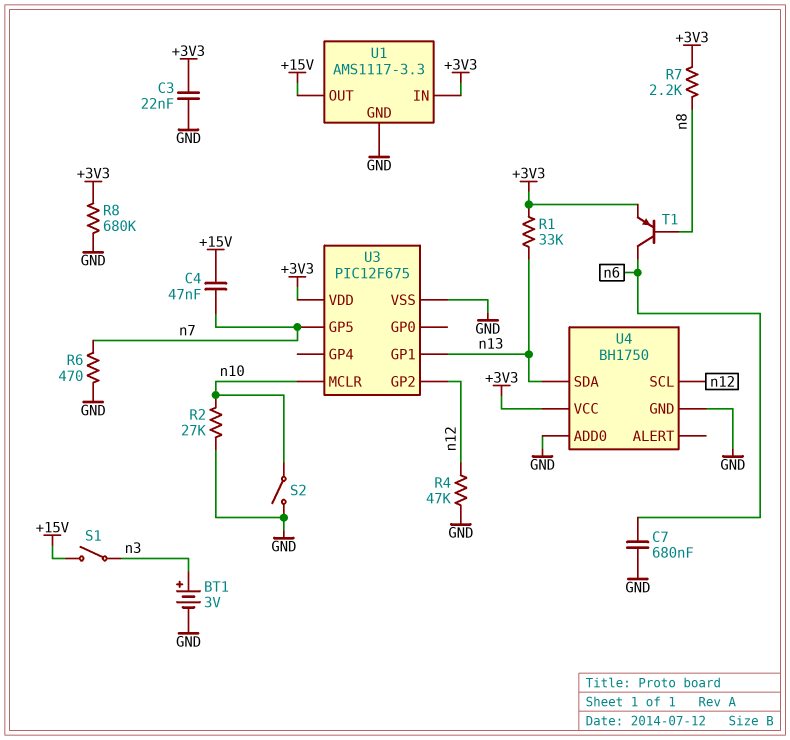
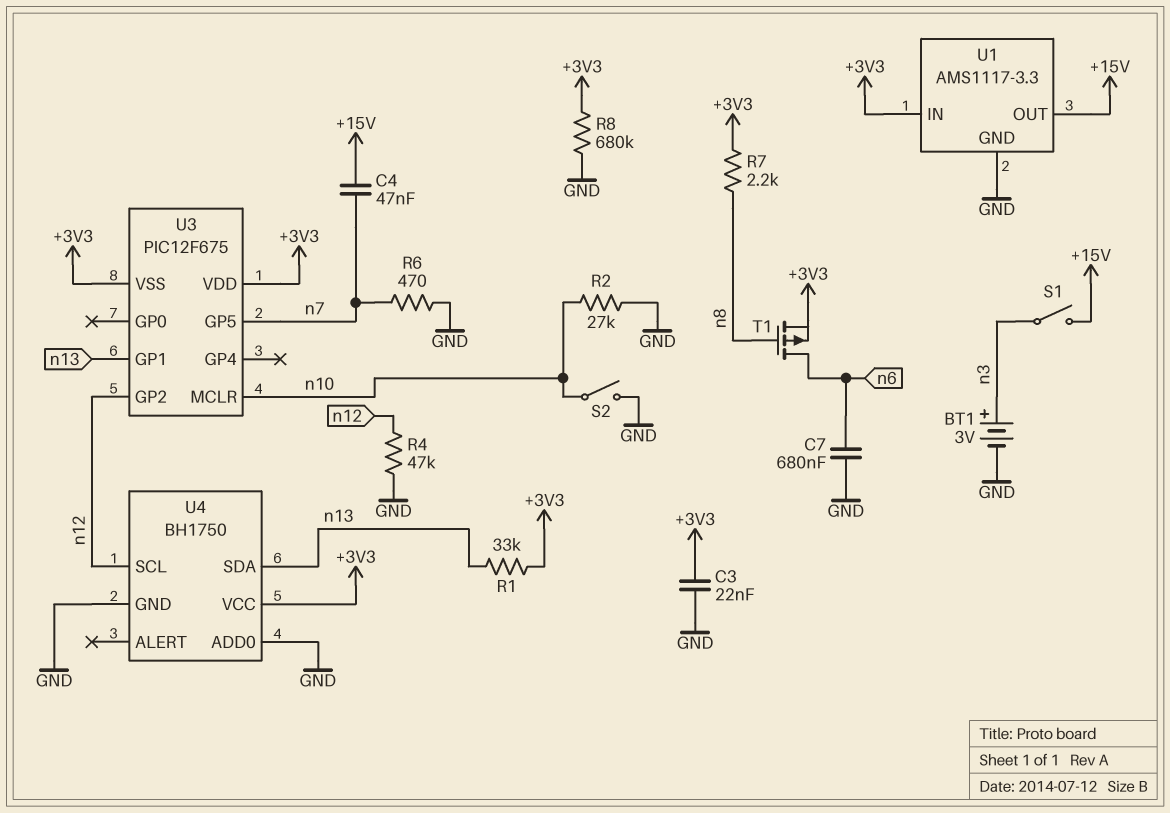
T1: PNP (B n8, C n6, E +3V3) -> PMOS (G n8, D n6, S +3V3)
U3 pin VSS: GND -> +3V3

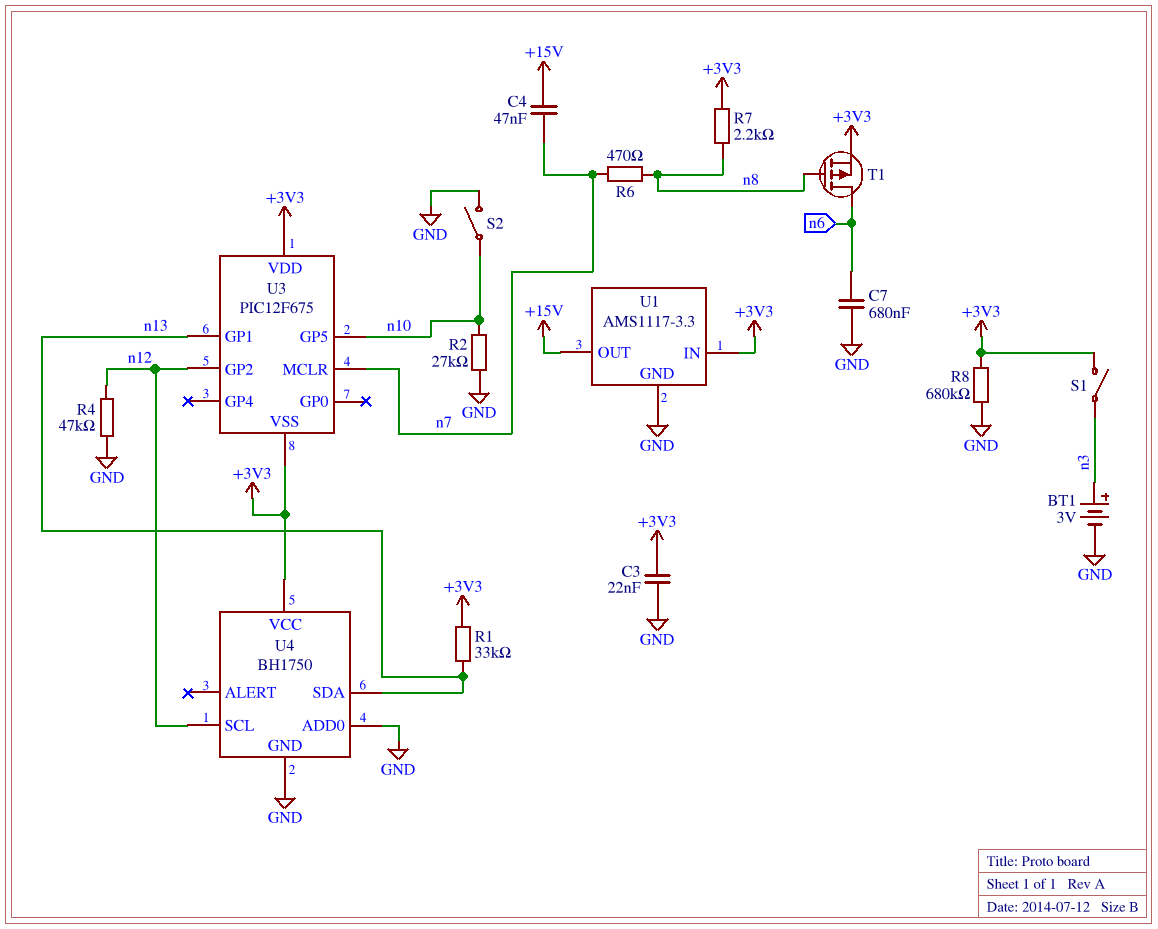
R6: 470 (GND, n7) -> 470 (n7, n8)
S1: switch (+15V, n3) -> switch (+3V3, n3)
U3 pin GP5: n7 -> n10
U3 pin MCLR: n10 -> n7

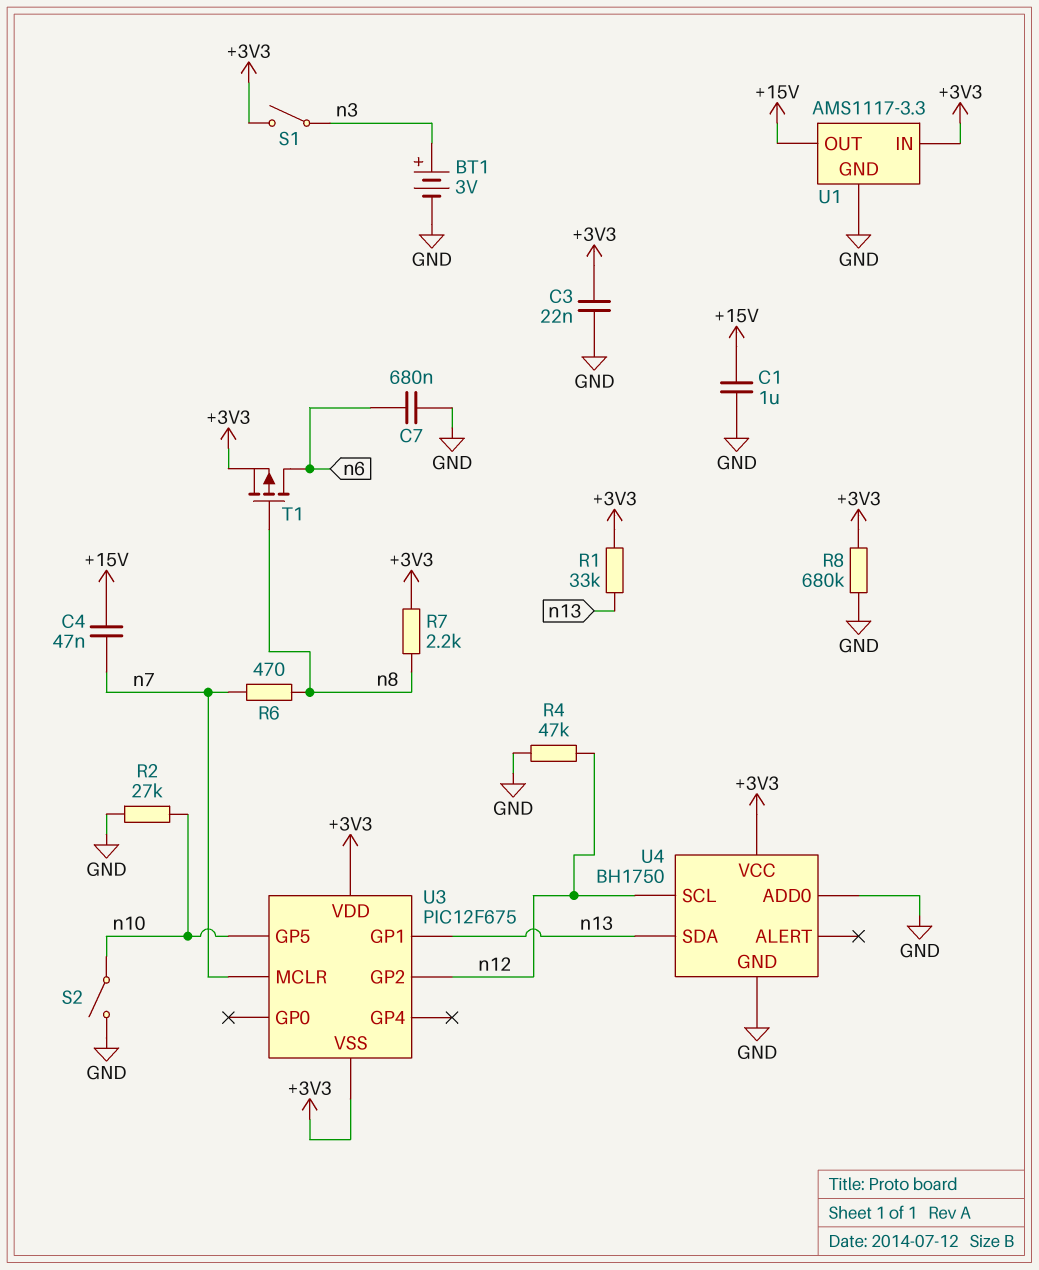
C1: none -> 1uF (+15V, GND)

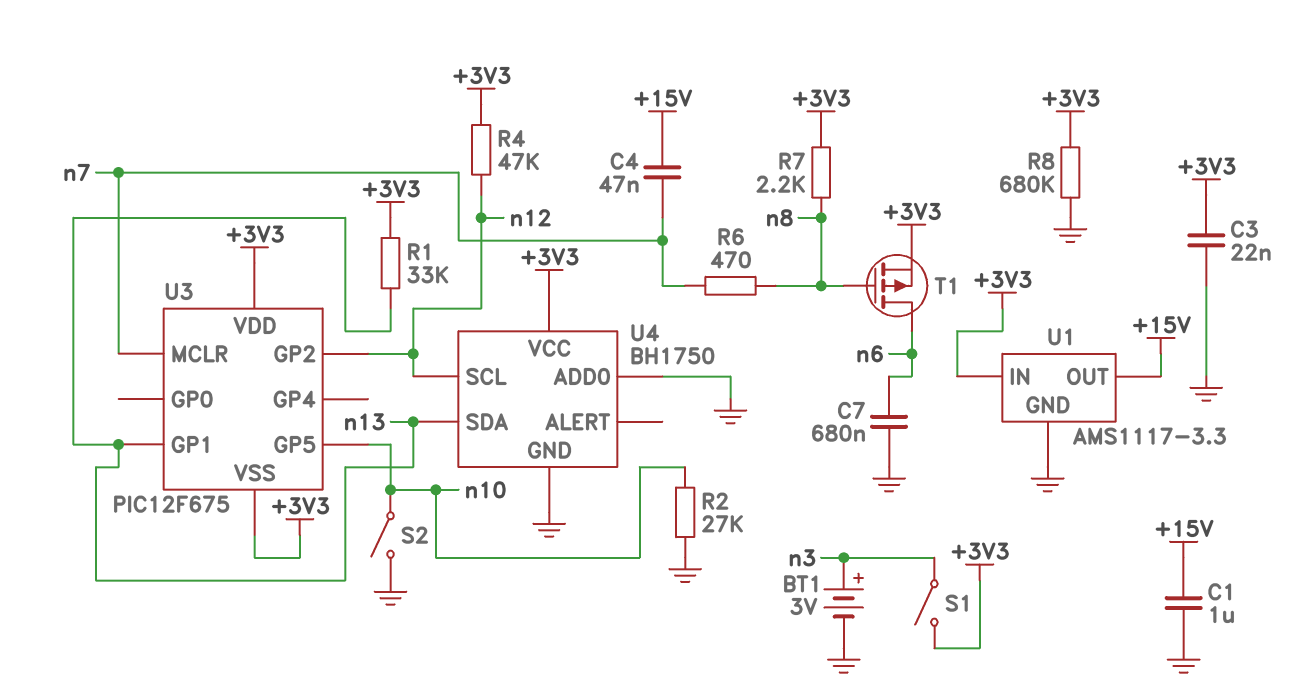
R4: 47k (GND, n12) -> 47k (+3V3, n12)

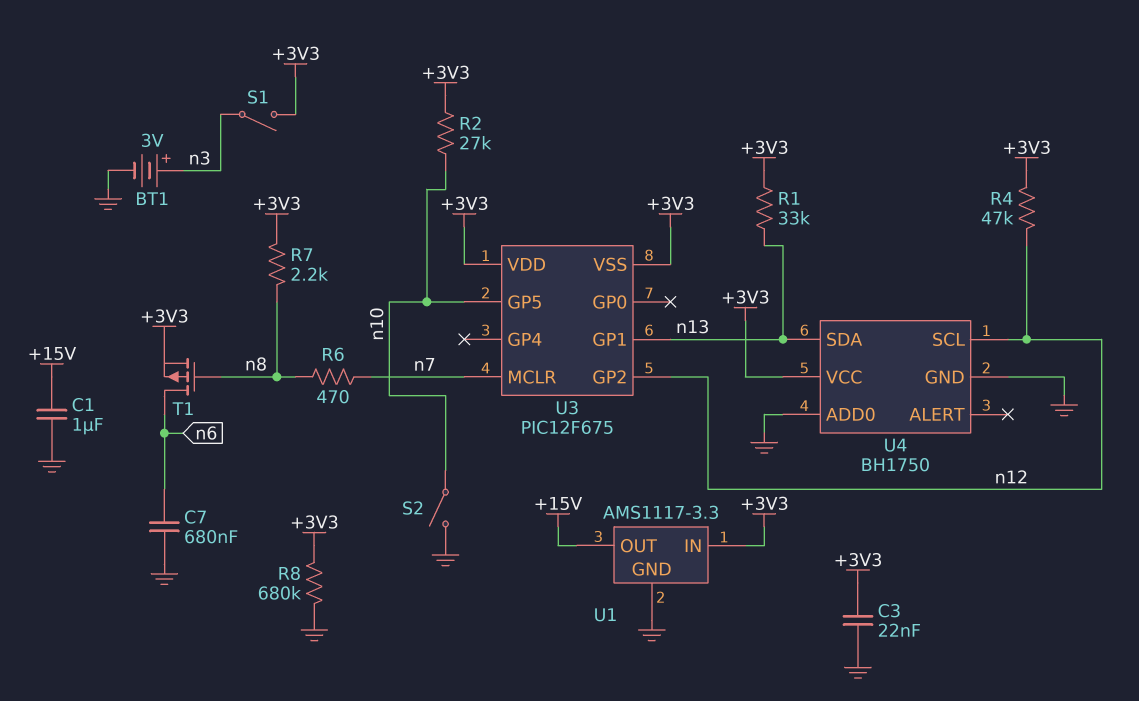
C4: 47nF (+15V, n7) -> none
R2: 27k (GND, n10) -> 27k (+3V3, n10)

